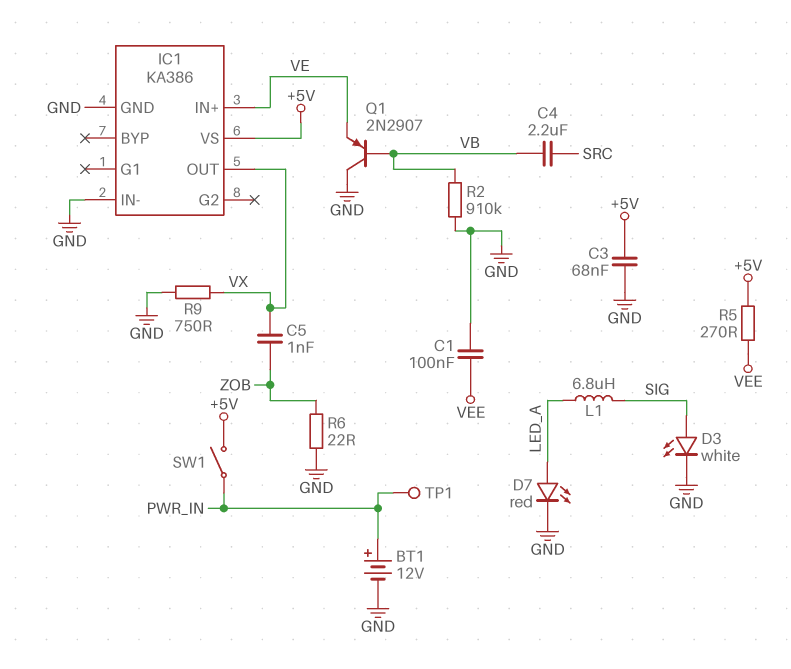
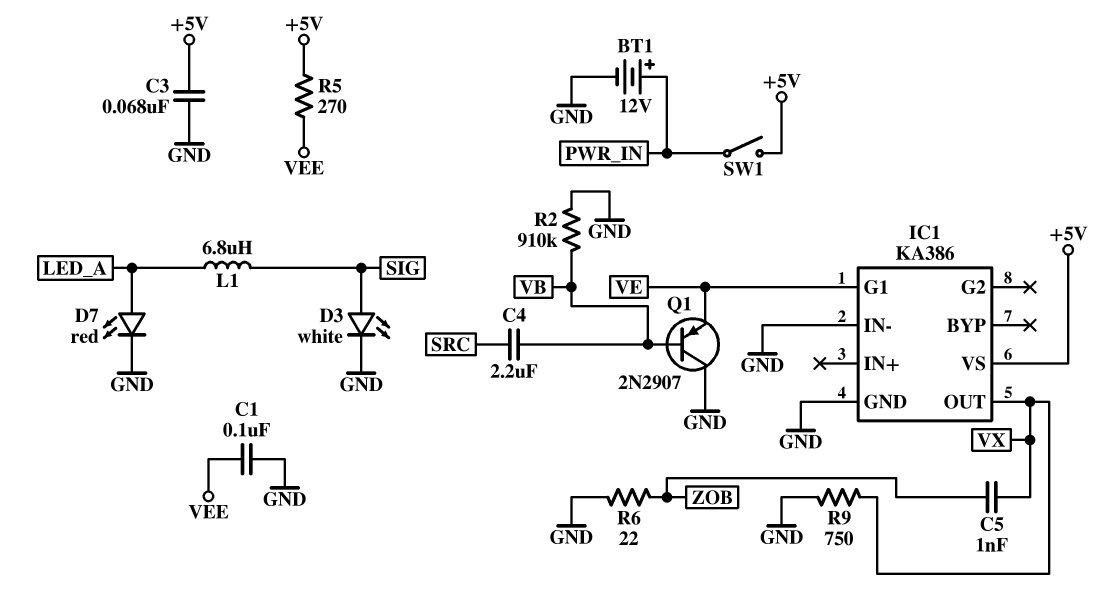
IC1 pin G1: none -> VE
IC1 pin IN+: VE -> none
TP1: test point (PWR_IN) -> none

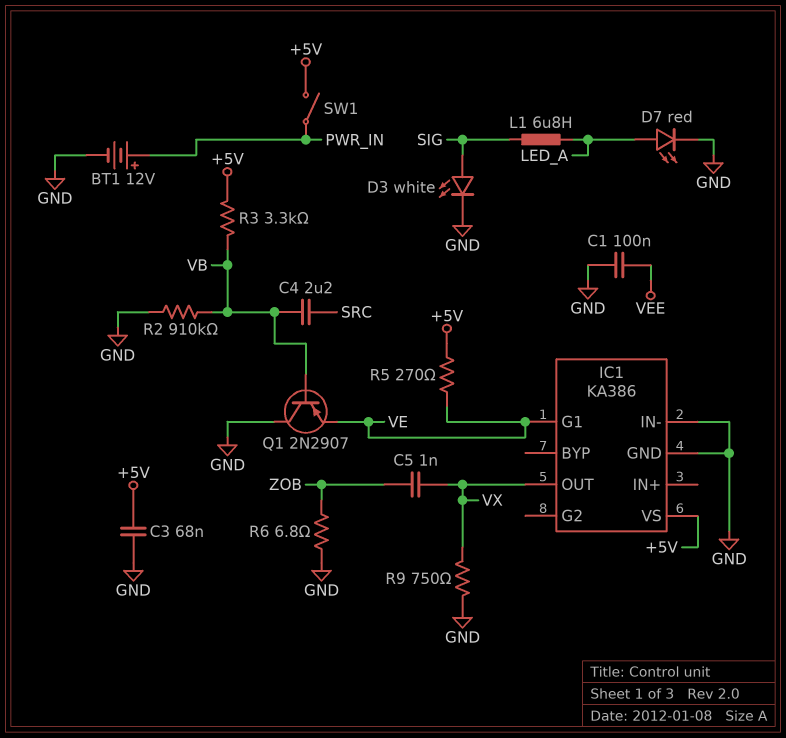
R3: none -> 3.3k (+5V, VB)
R5: 270 (+5V, VEE) -> 270 (+5V, VE)
R6: 22 (GND, ZOB) -> 6.8 (GND, ZOB)

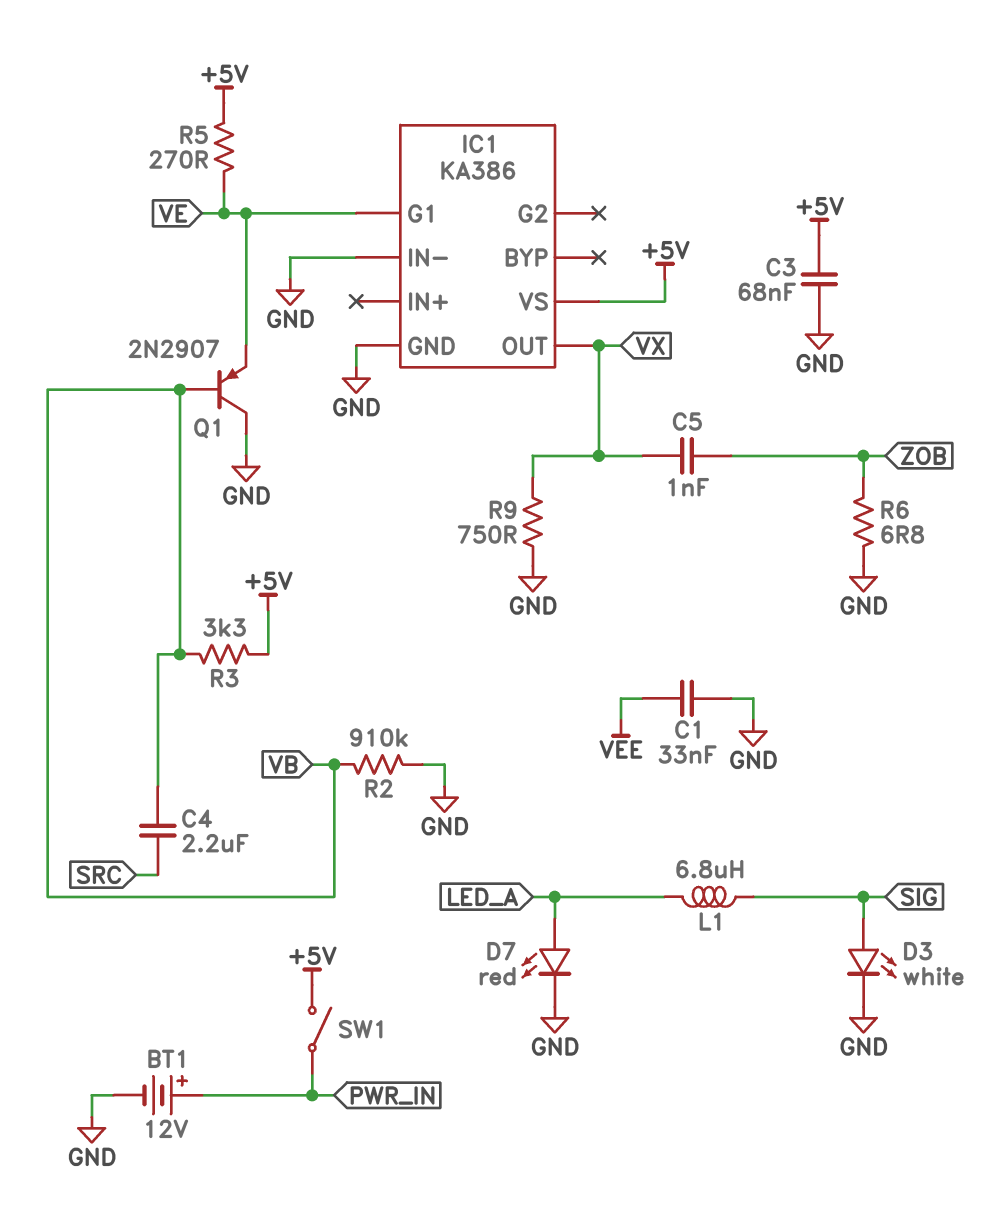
C1: 100nF (GND, VEE) -> 33nF (GND, VEE)

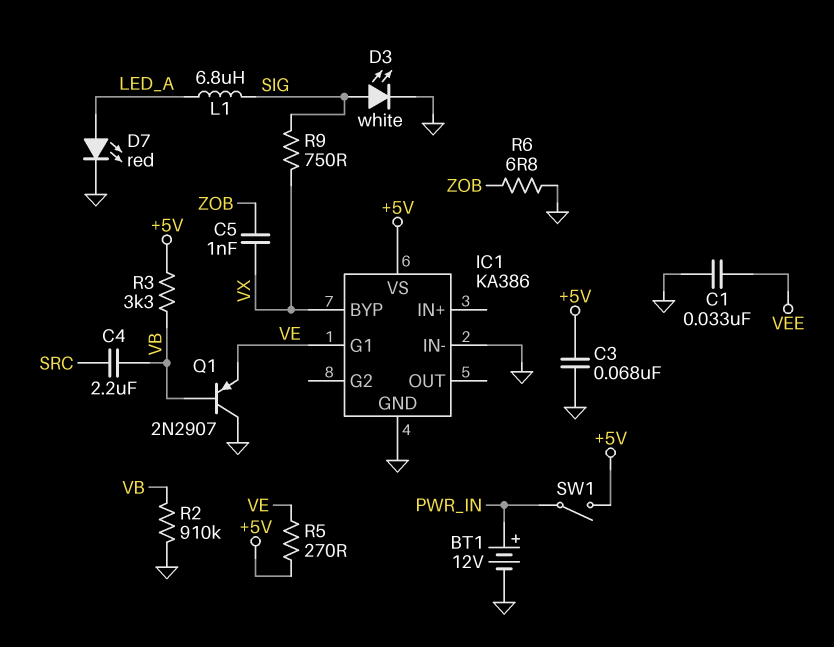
IC1 pin BYP: none -> VX
IC1 pin OUT: VX -> none
R9: 750 (GND, VX) -> 750 (SIG, VX)

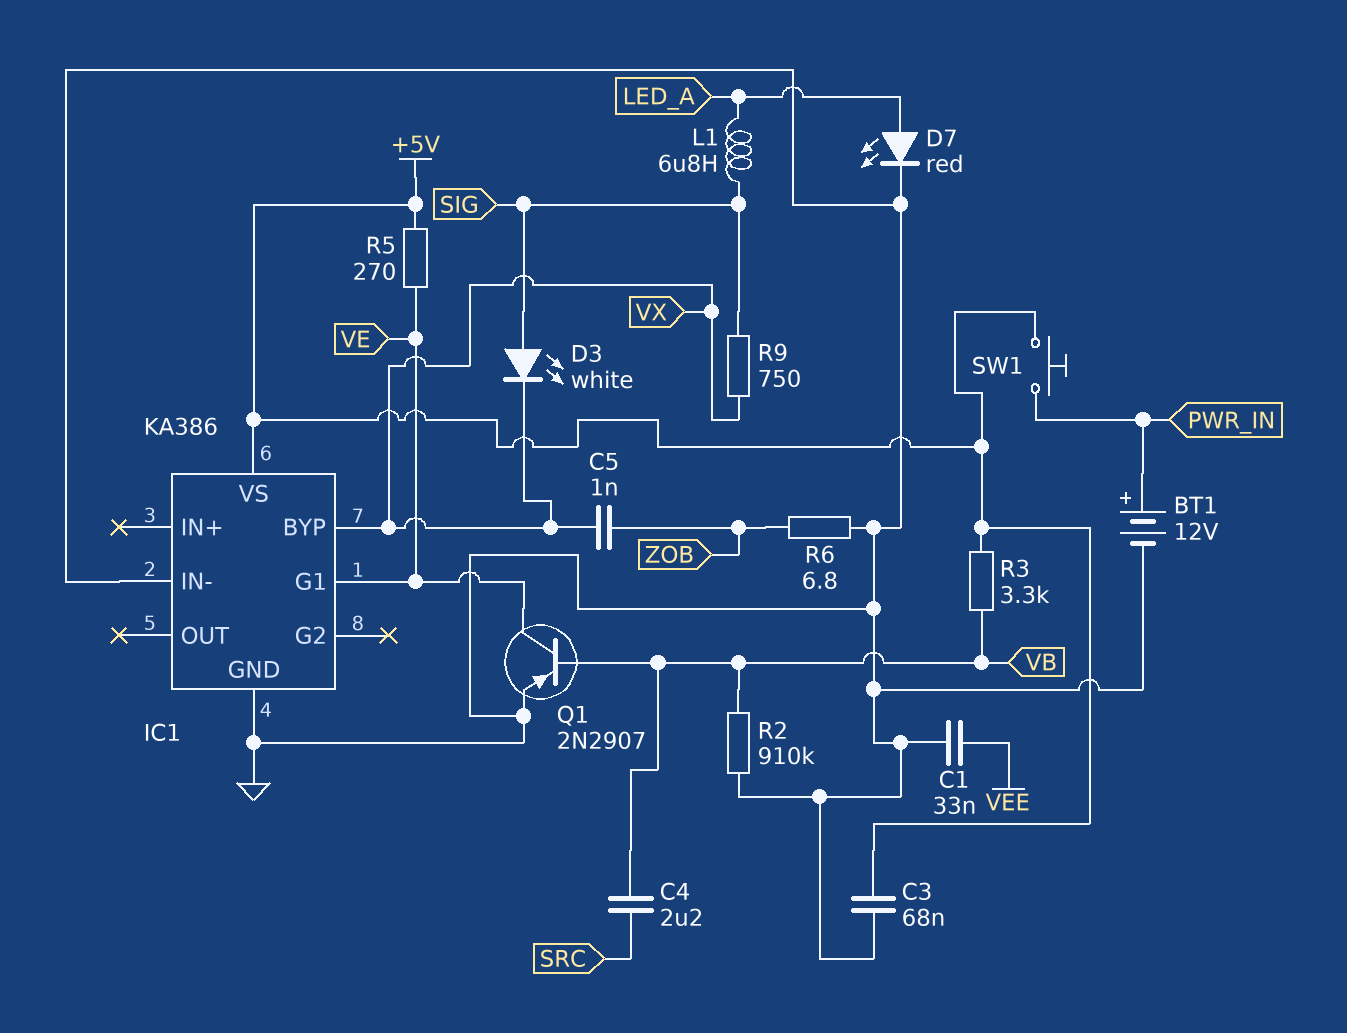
D3: LED white (A SIG, K GND) -> LED white (A SIG, K VX)
Q1: PNP 2N2907 (B VB, C GND, E VE) -> PNP 2N2907 (B VB, C VE, E GND)
SW1: switch (+5V, PWR_IN) -> button (+5V, PWR_IN)

